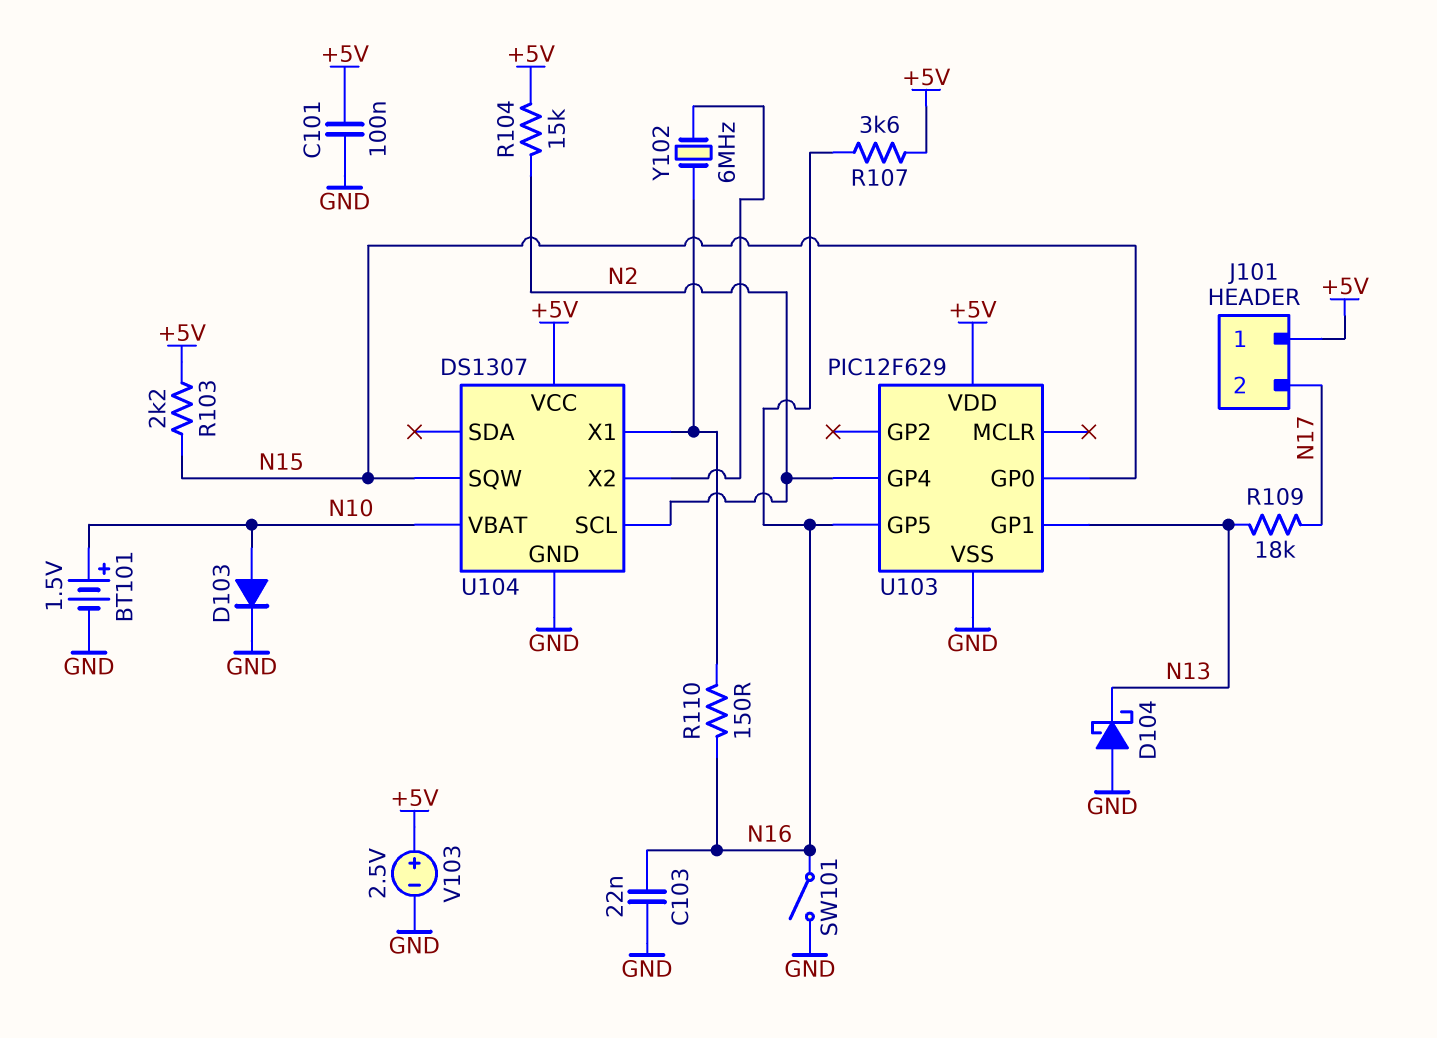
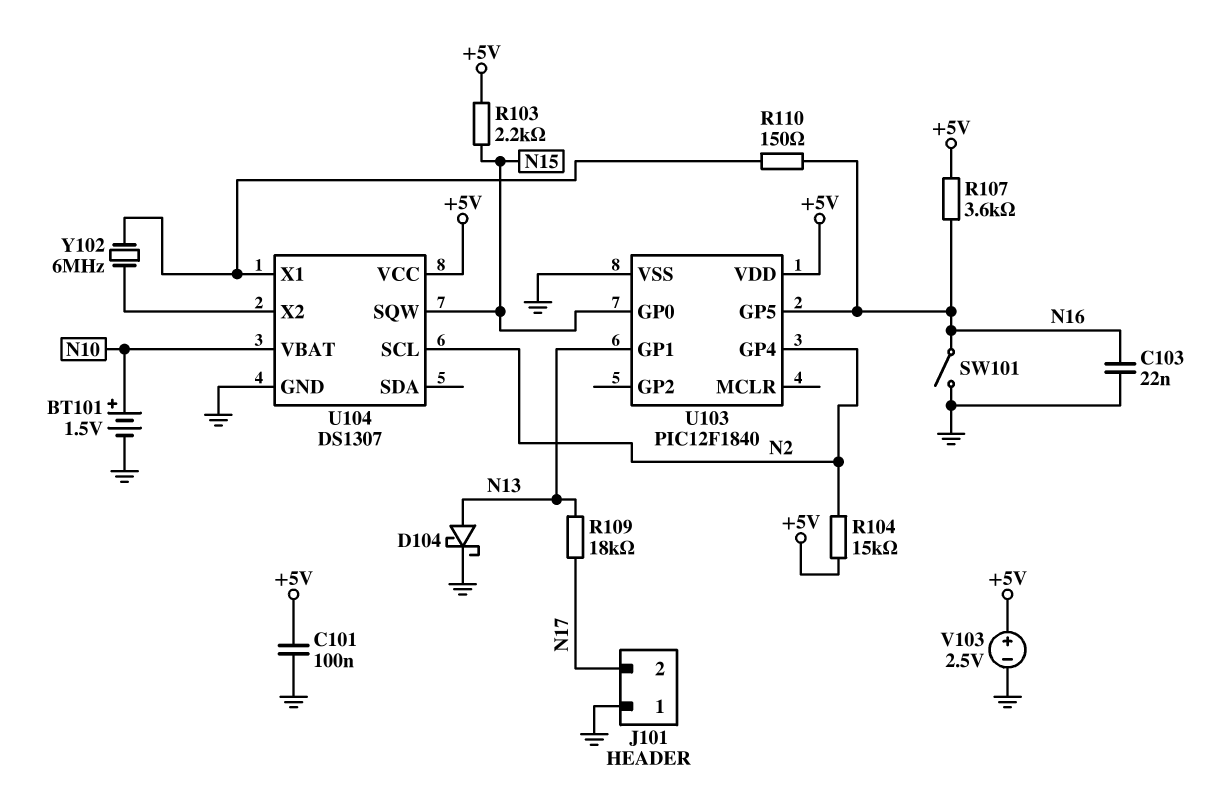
D103: diode (A N10, K GND) -> none
D104: schottky (A GND, K N13) -> schottky (A N13, K GND)
J101 pin 1: +5V -> GND
U103: PIC12F629 -> PIC12F1840

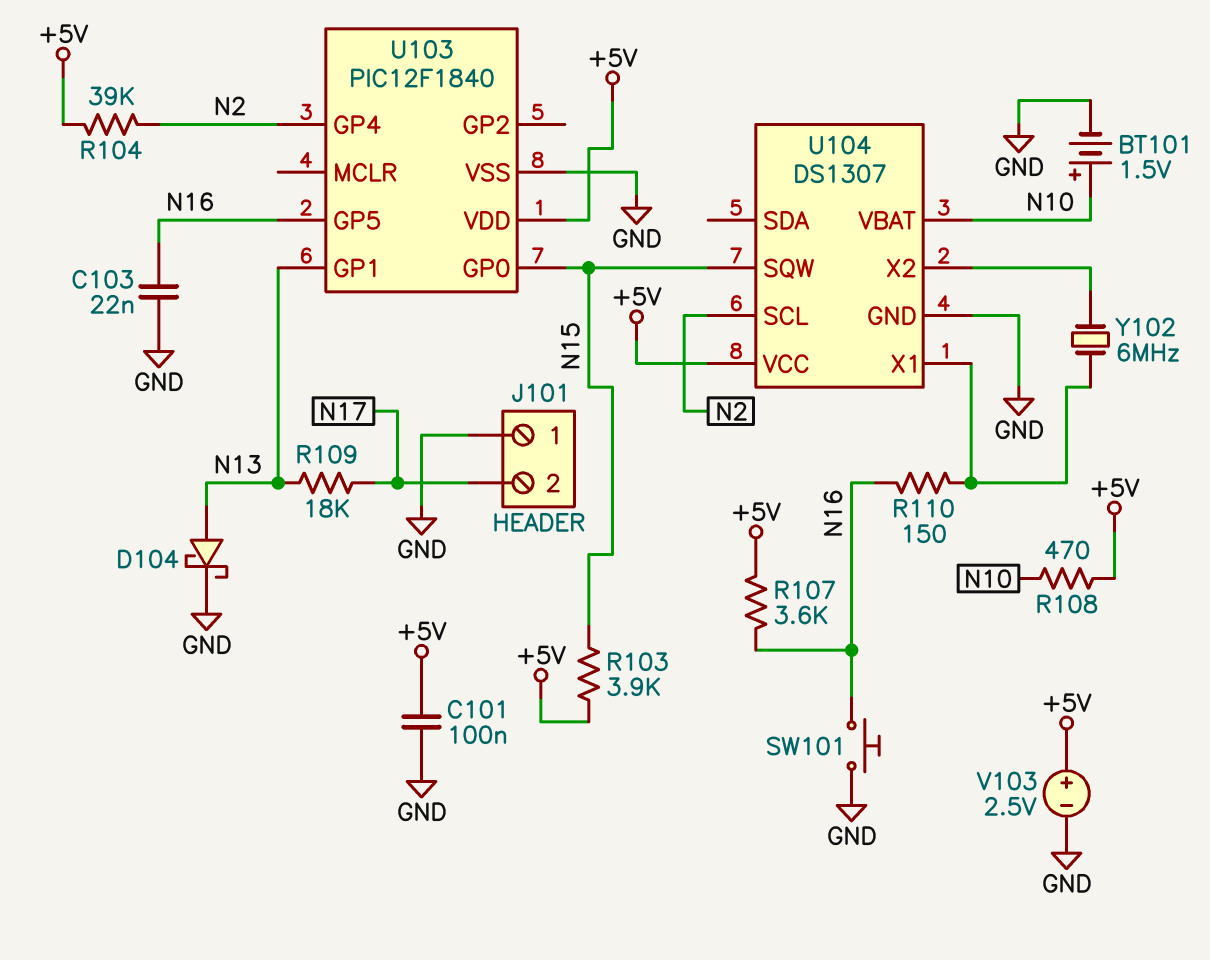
R103: 2.2k (+5V, N15) -> 3.9k (+5V, N15)
R104: 15k (+5V, N2) -> 39k (+5V, N2)
R108: none -> 470 (+5V, N10)
SW101: switch (GND, N16) -> button (GND, N16)

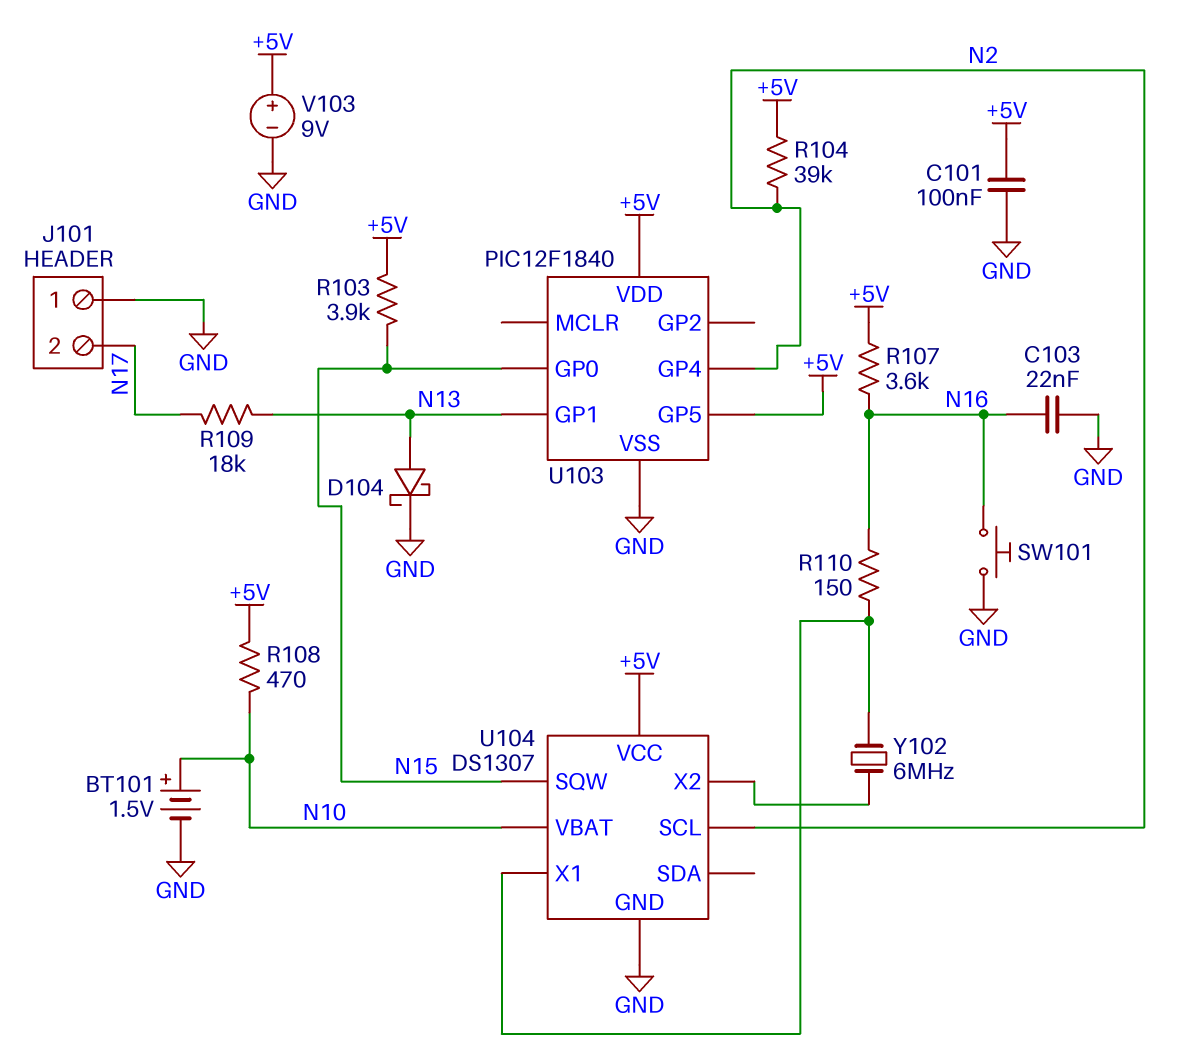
U103 pin GP5: N16 -> +5V
V103: 2.5V (plus +5V, minus GND) -> 9V (plus +5V, minus GND)

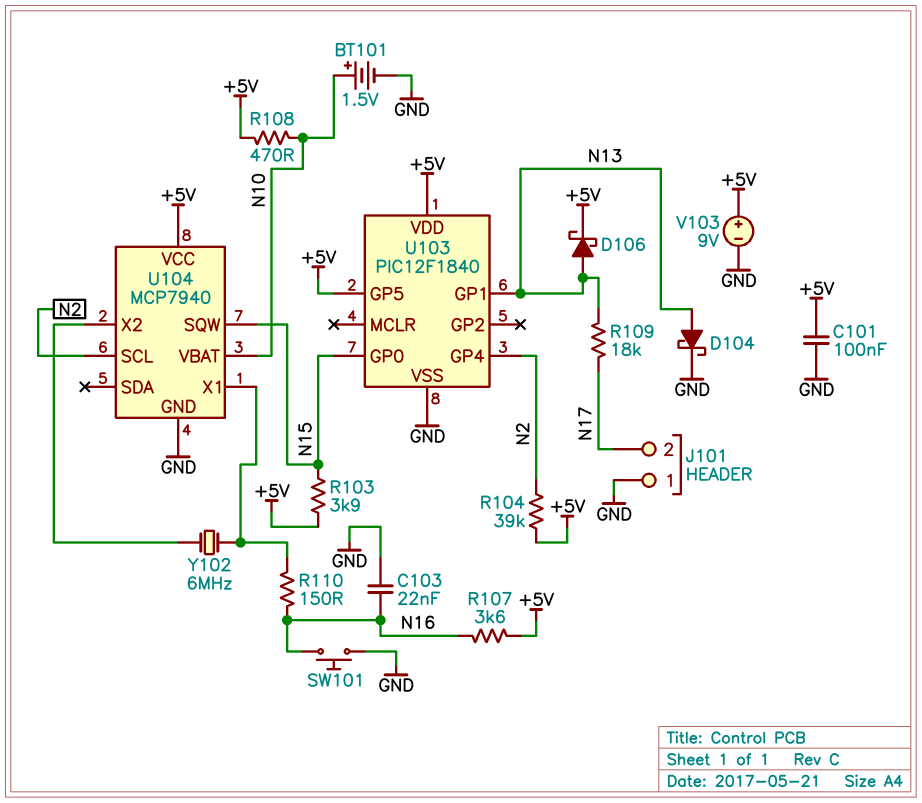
D106: none -> schottky (A N13, K +5V)
U104: DS1307 -> MCP7940

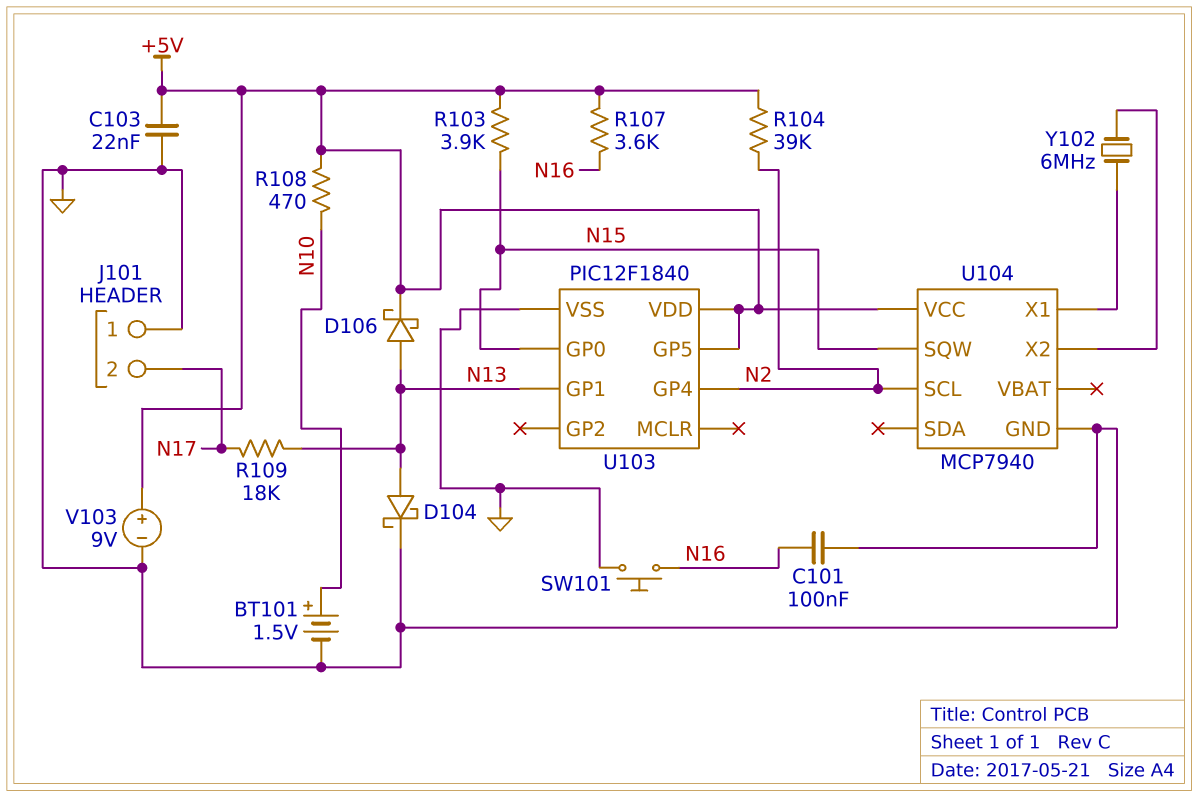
C101: 100nF (+5V, GND) -> 100nF (GND, N16)
C103: 22nF (GND, N16) -> 22nF (+5V, GND)
R110: 150 (N16, U104/X1) -> none
U104 pin VBAT: N10 -> none

